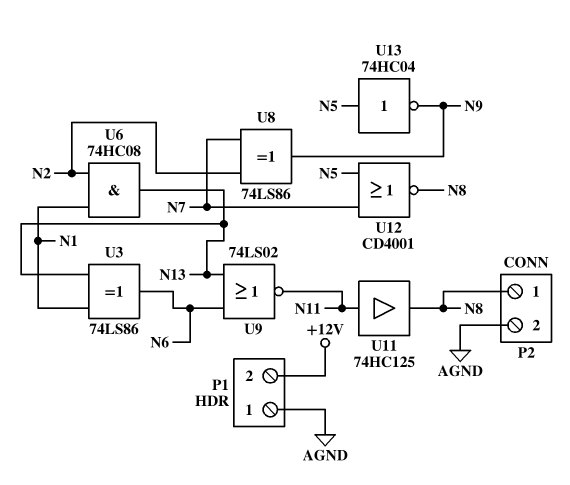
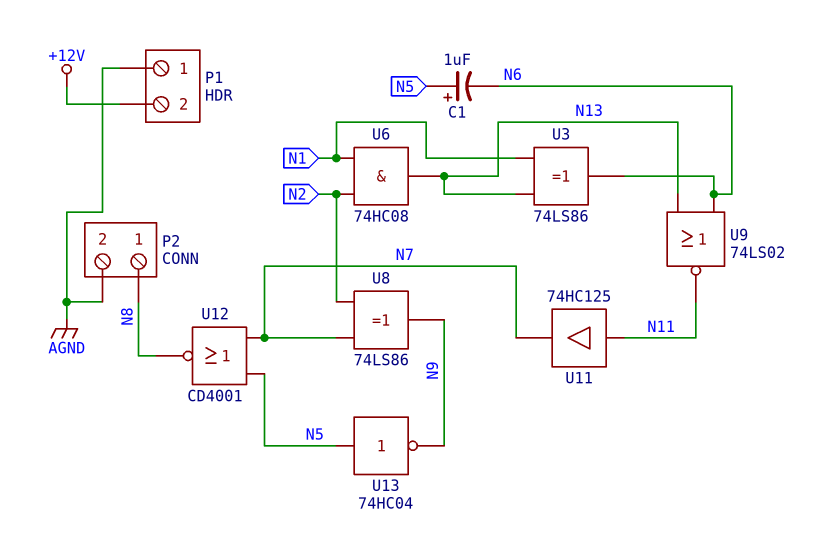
C1: none -> 1uF (plus N5, minus N6)
U11: buffer 74HC125 (in N11, out N8) -> buffer 74HC125 (in N11, out N7)

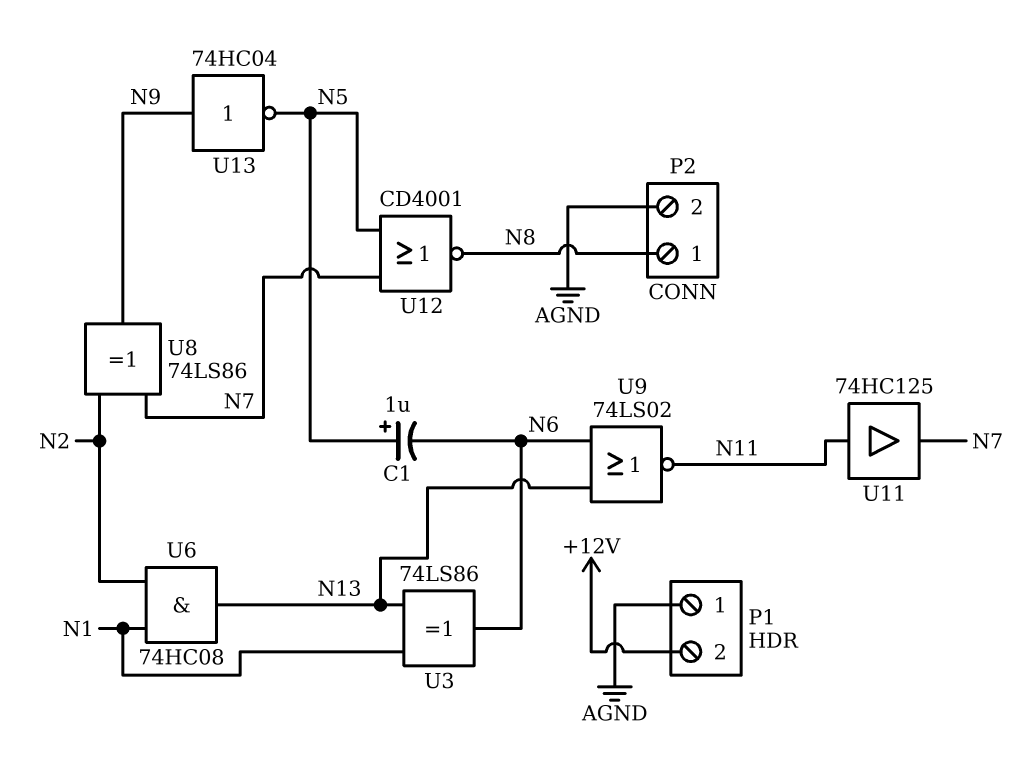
U13: NOT 74HC04 (in N5, out N9) -> NOT 74HC04 (in N9, out N5)

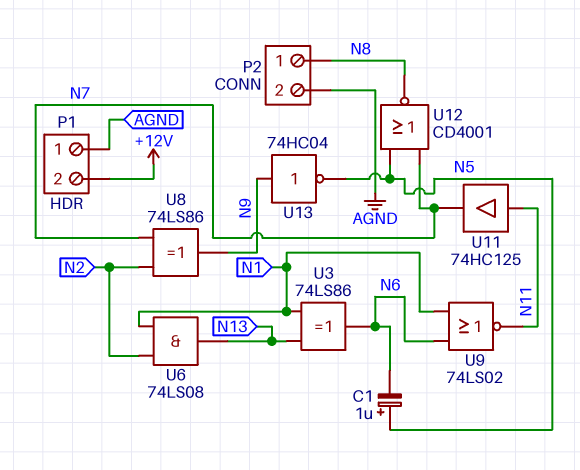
U6: AND 74HC08 (in N1, in N2, out N13) -> AND 74LS08 (in N1, in N2, out N13)
U9: NOR 74LS02 (in N6, in N13, out N11) -> NOR 74LS02 (in N1, in N6, out N11)

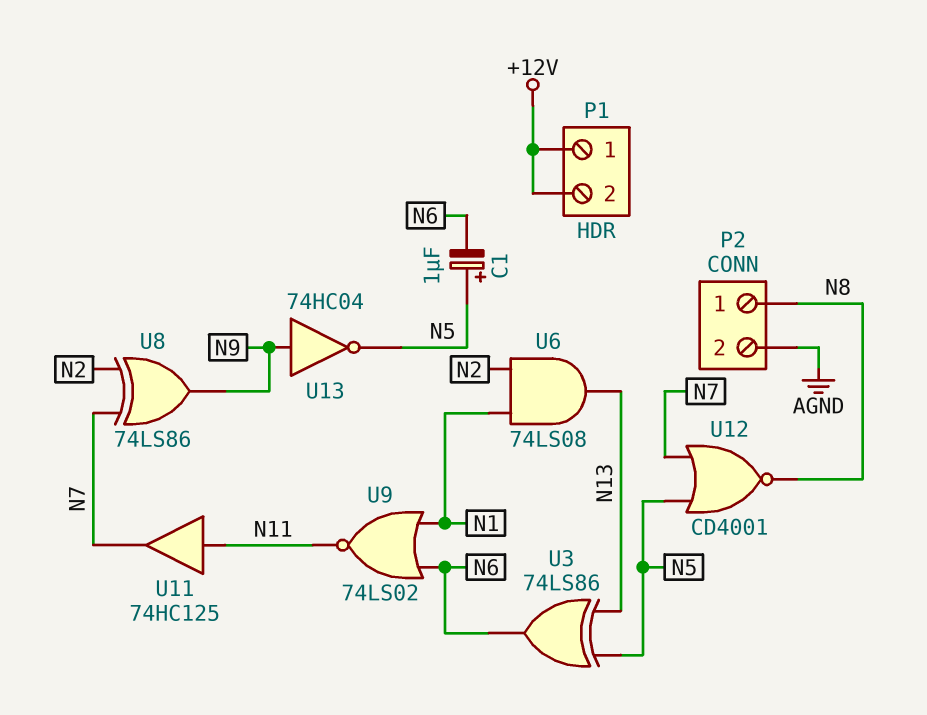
P1 pin 1: AGND -> +12V
U3: XOR 74LS86 (in N1, in N13, out N6) -> XOR 74LS86 (in N5, in N13, out N6)

